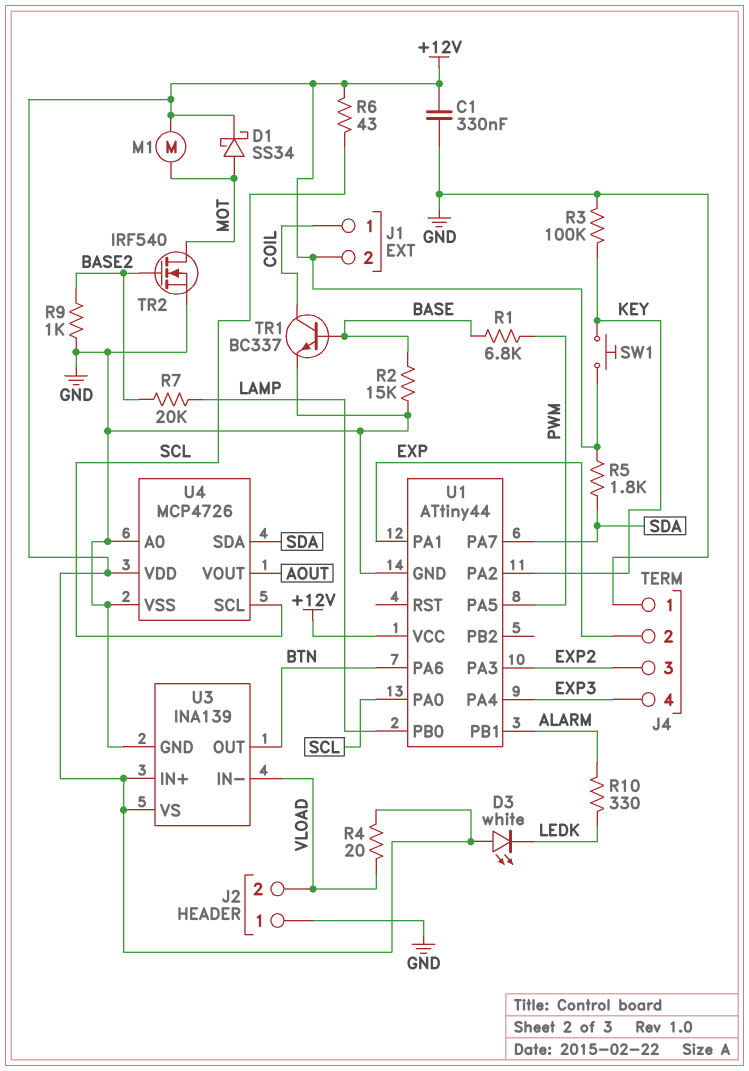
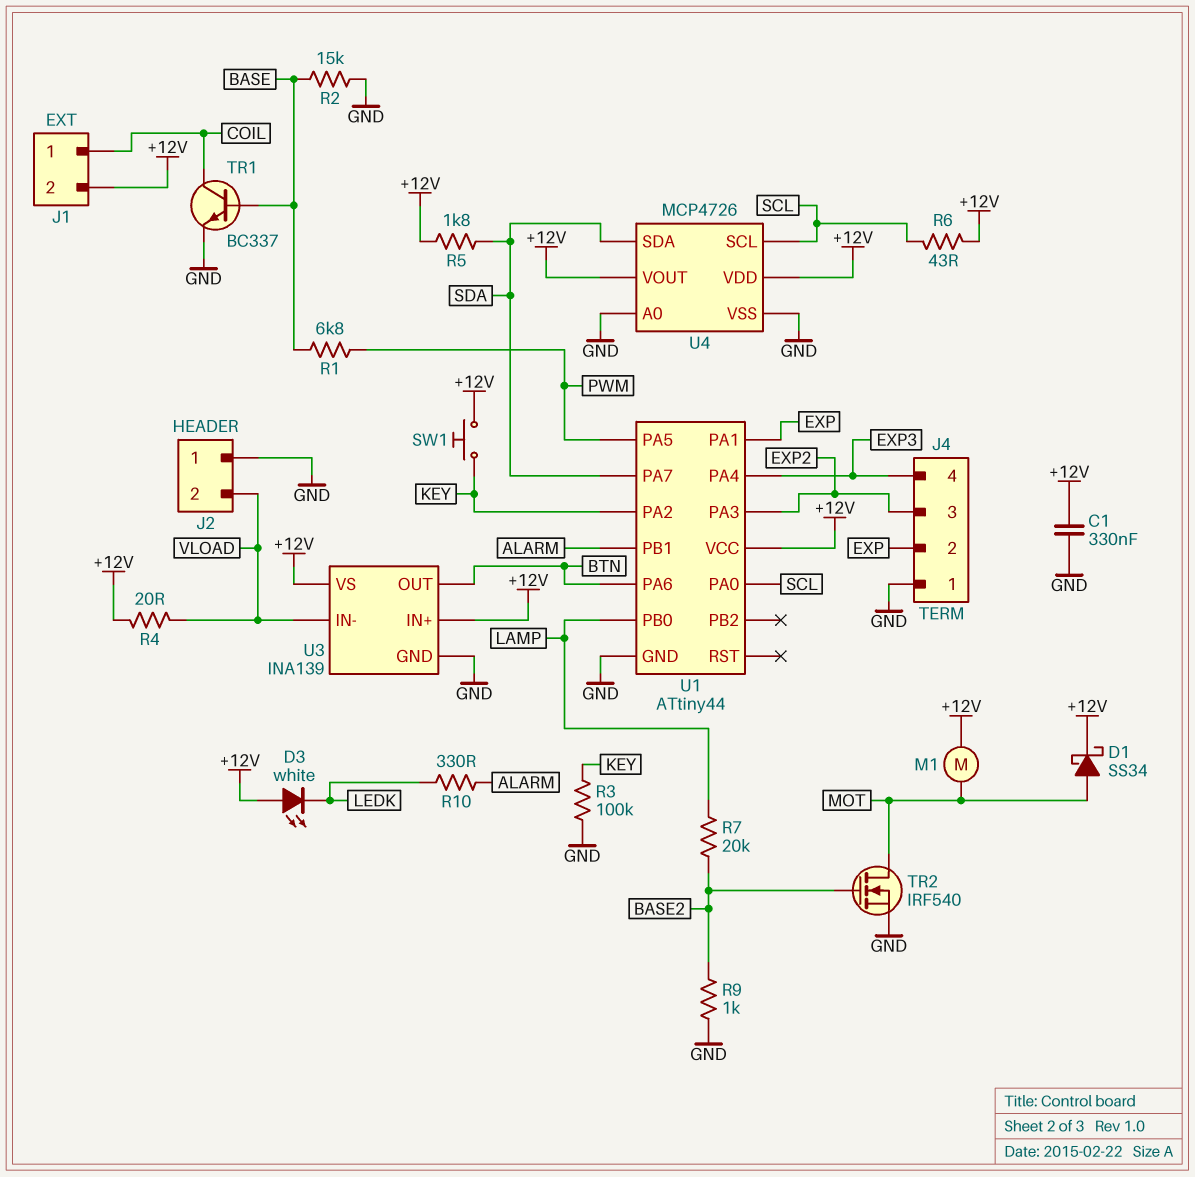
U4 pin VOUT: AOUT -> +12V

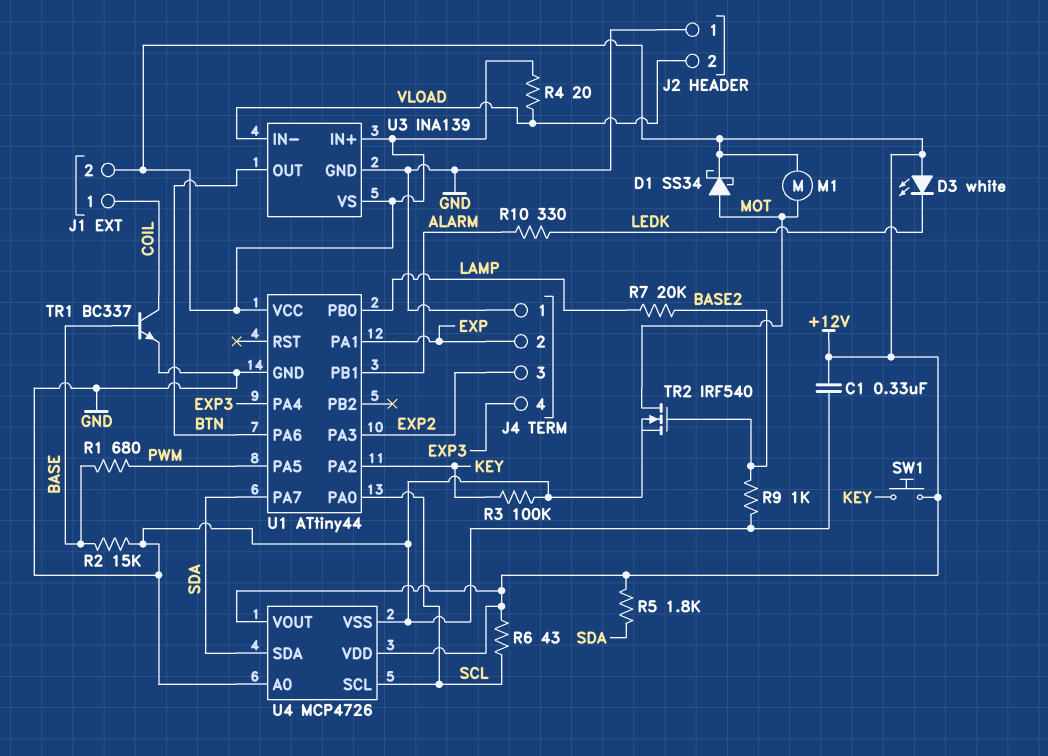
R1: 6.8k (BASE, PWM) -> 680 (BASE, PWM)

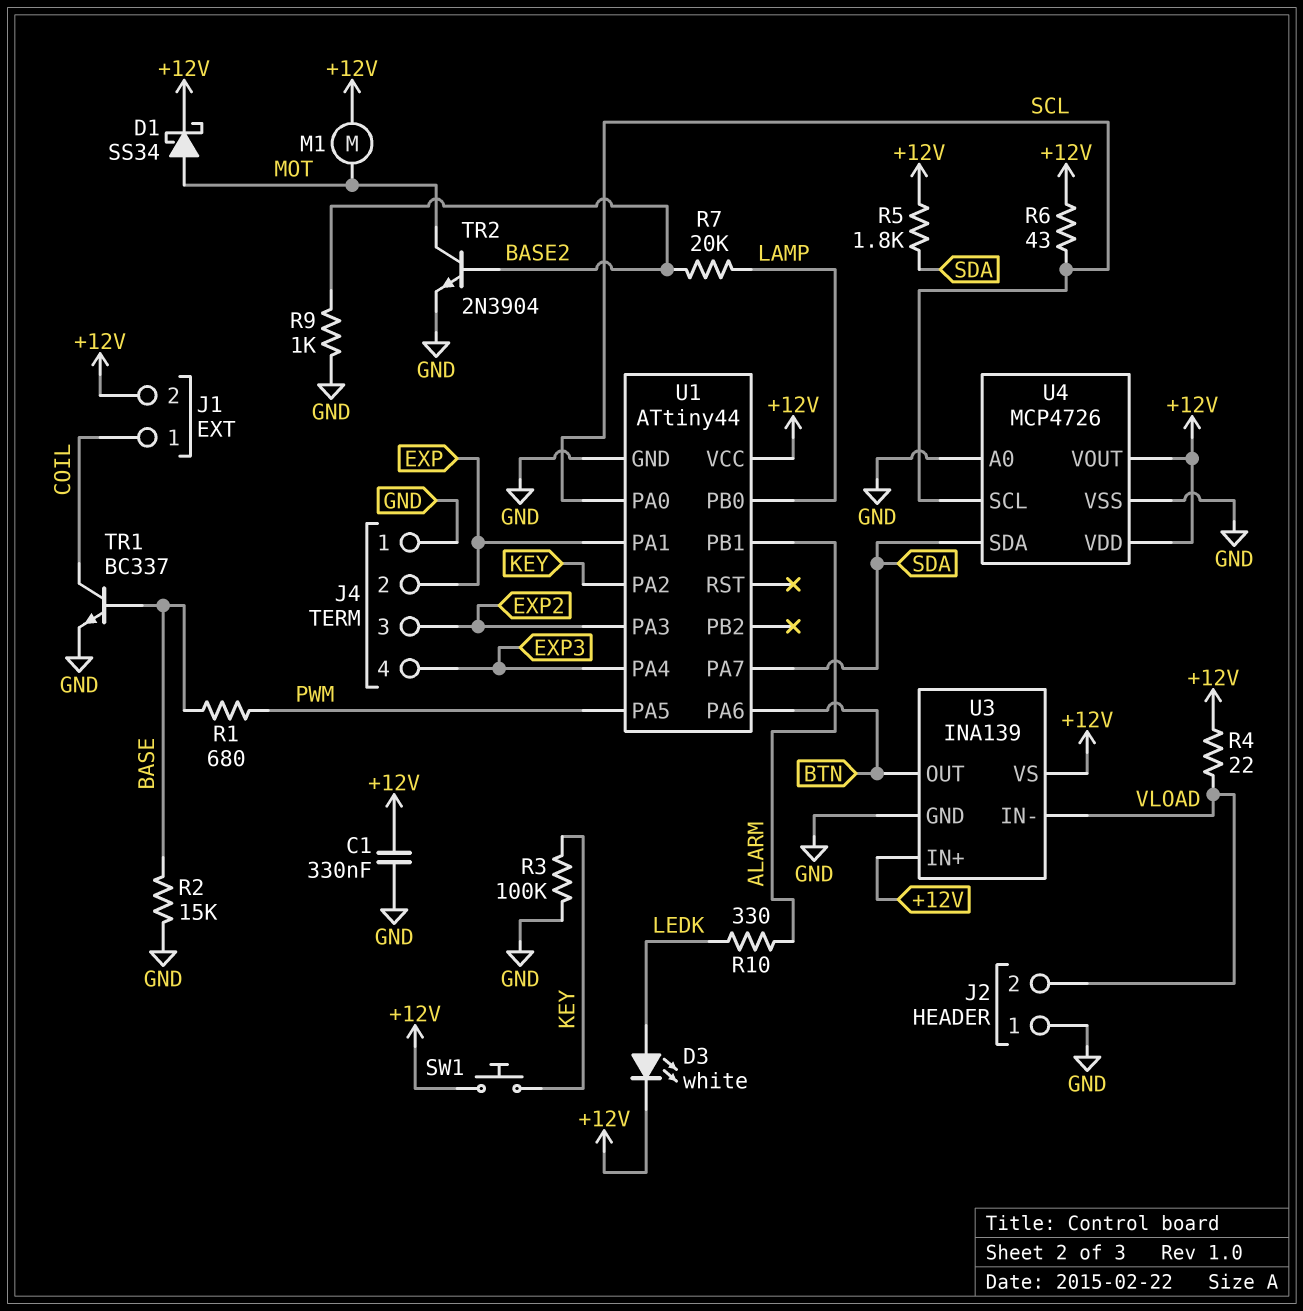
D3: LED white (A +12V, K LEDK) -> LED white (A LEDK, K +12V)
R4: 20 (+12V, VLOAD) -> 22 (+12V, VLOAD)
TR2: NMOS IRF540 (G BASE2, D MOT, S GND) -> NPN 2N3904 (B BASE2, C MOT, E GND)

